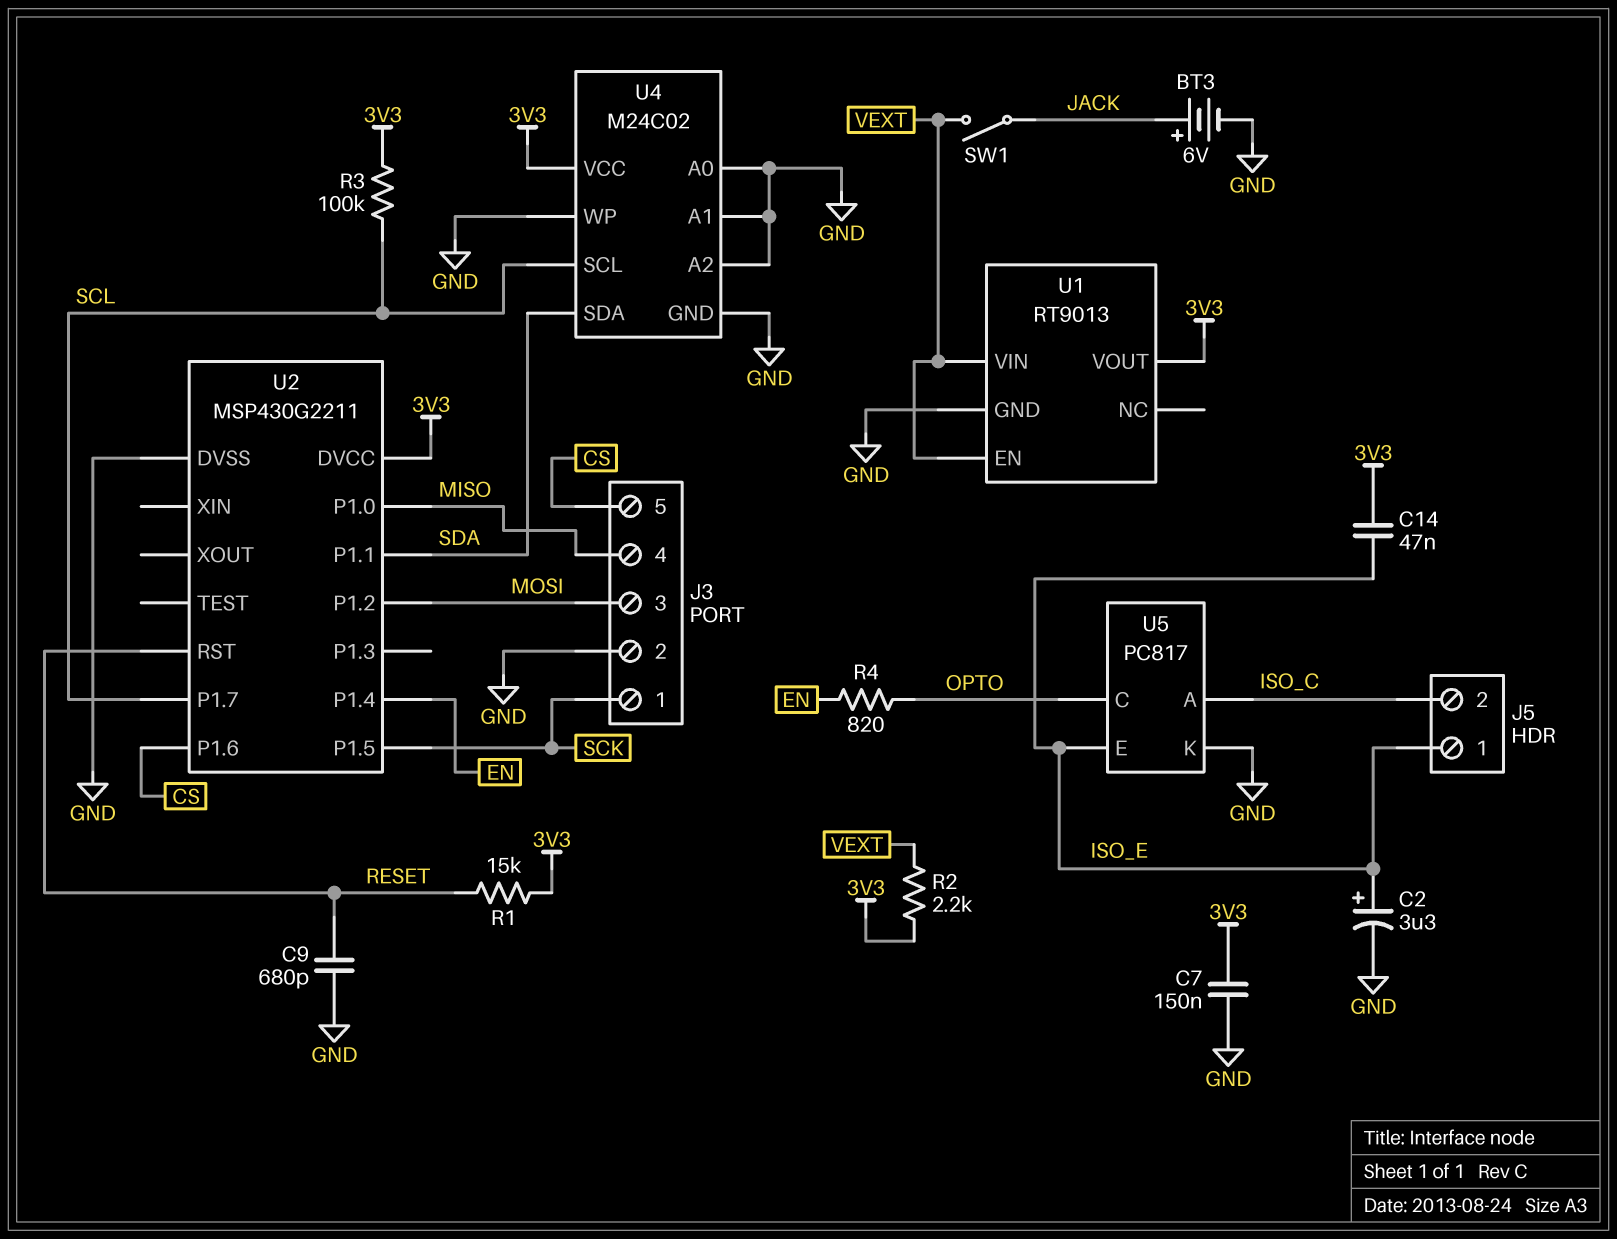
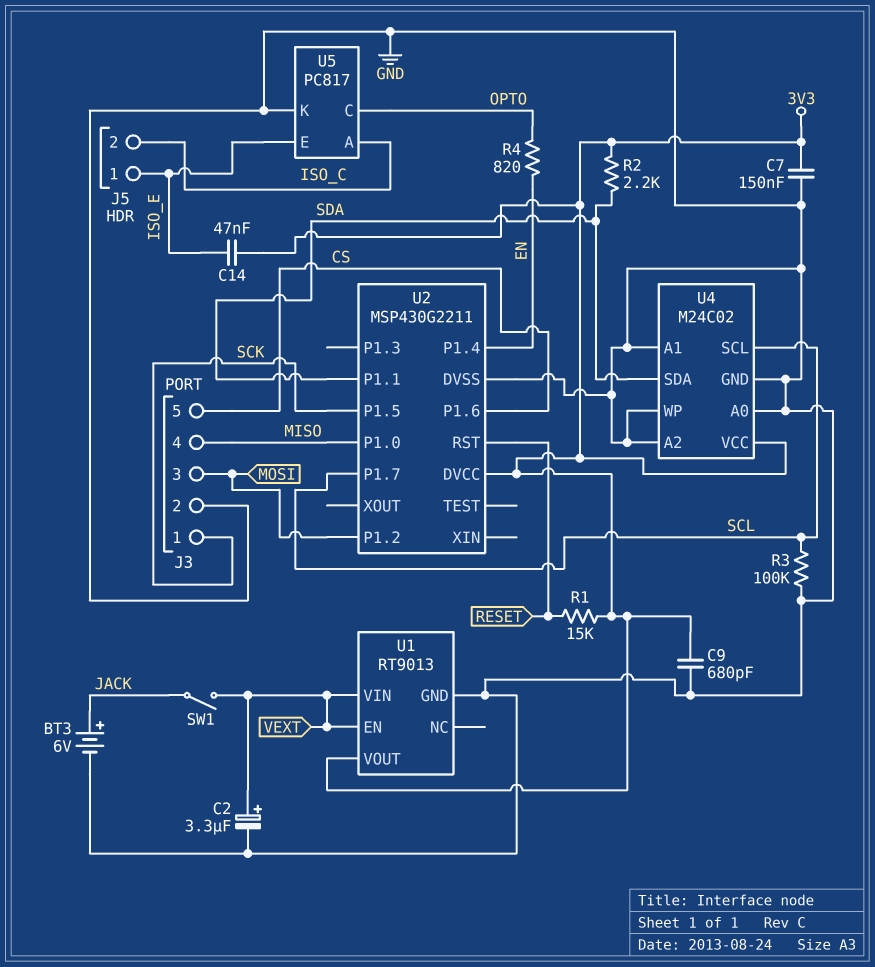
C2: 3.3uF (plus ISO_E, minus GND) -> 3.3uF (plus VEXT, minus GND)
C9: 680pF (GND, RESET) -> 680pF (3V3, GND)
R2: 2.2k (3V3, VEXT) -> 2.2k (3V3, SDA)
R3: 100k (3V3, SCL) -> 100k (GND, SCL)

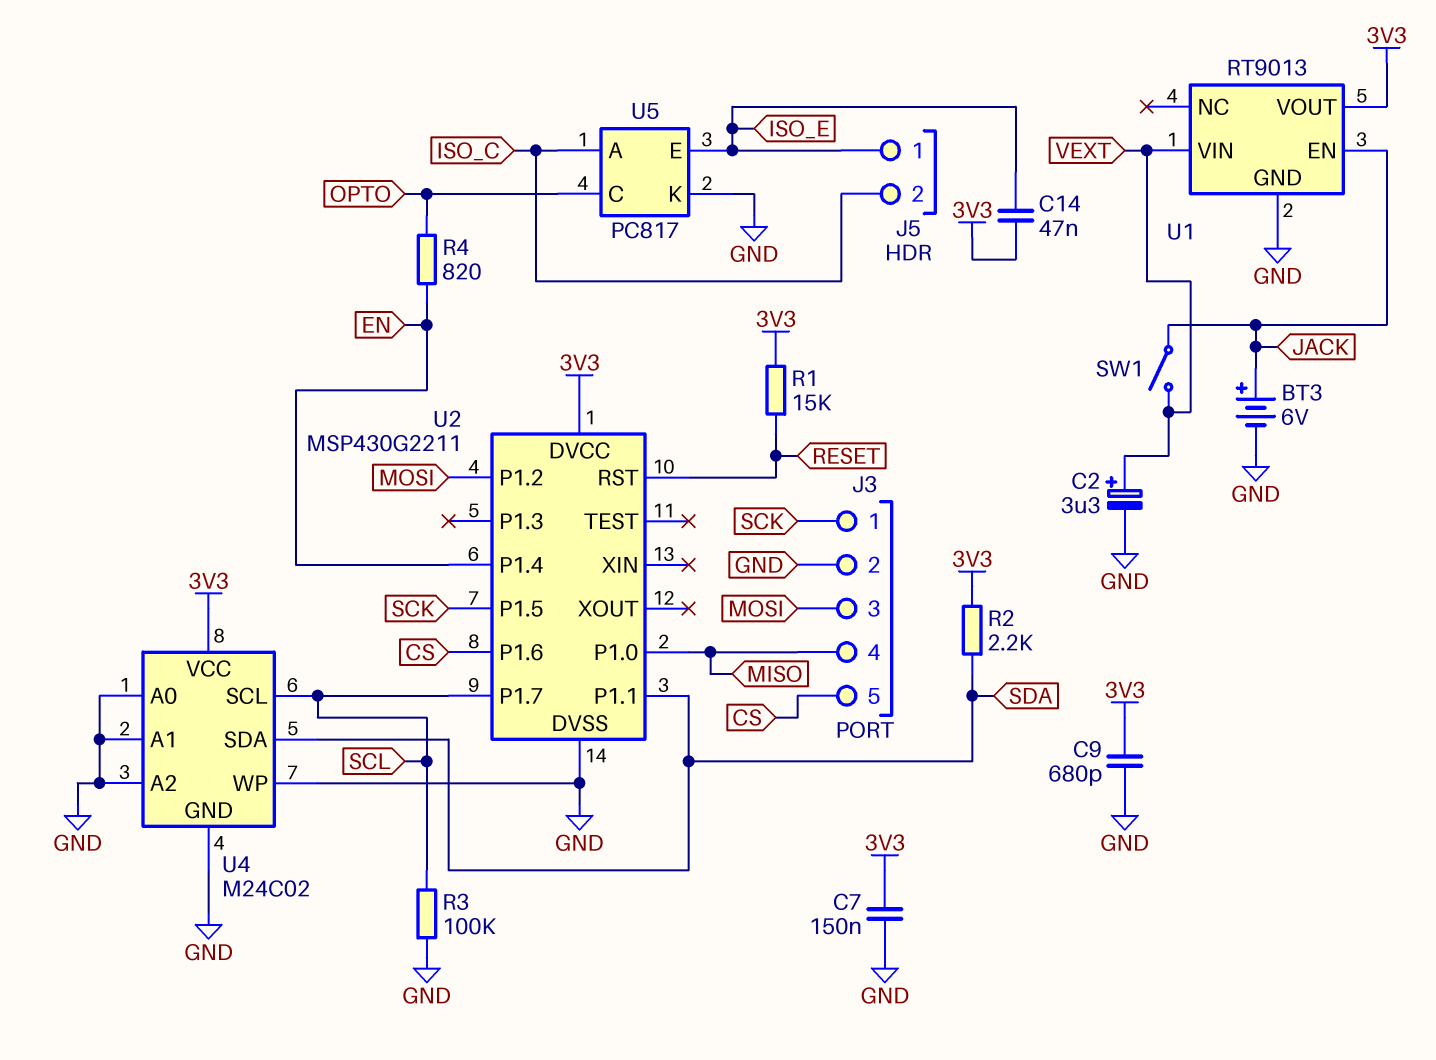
U1 pin EN: VEXT -> JACK

